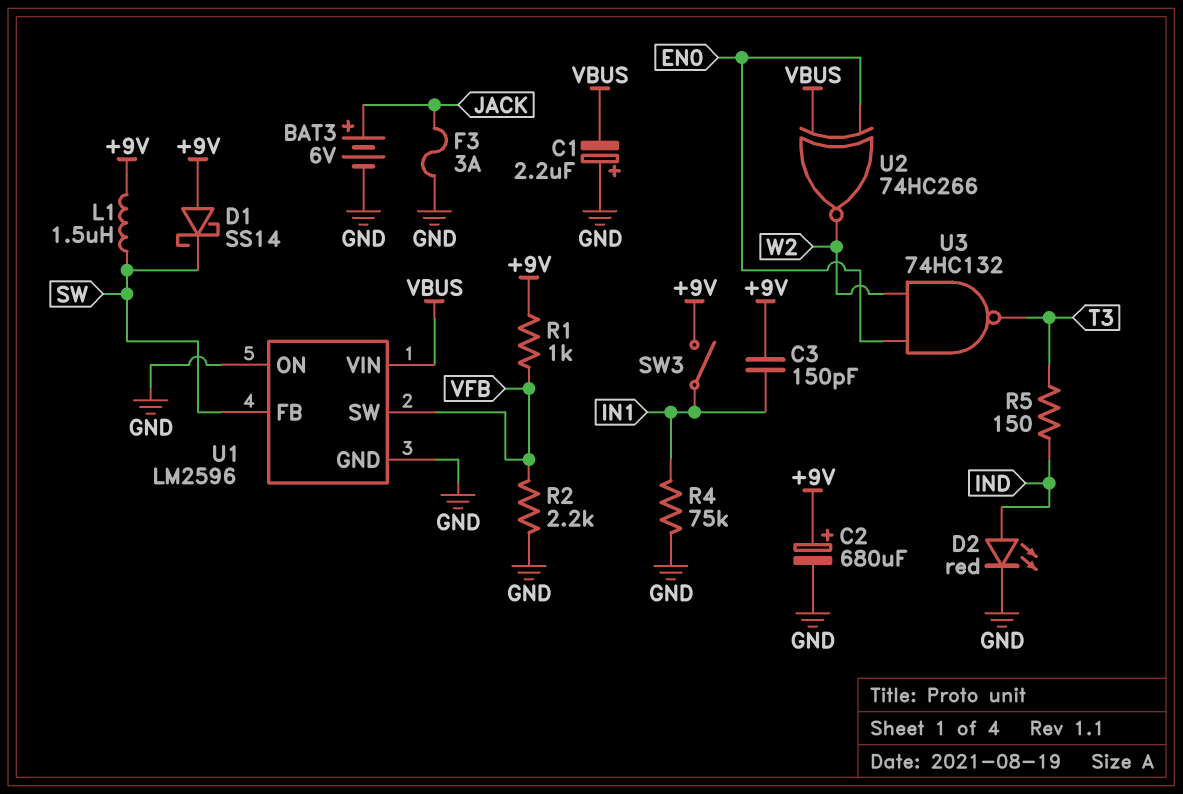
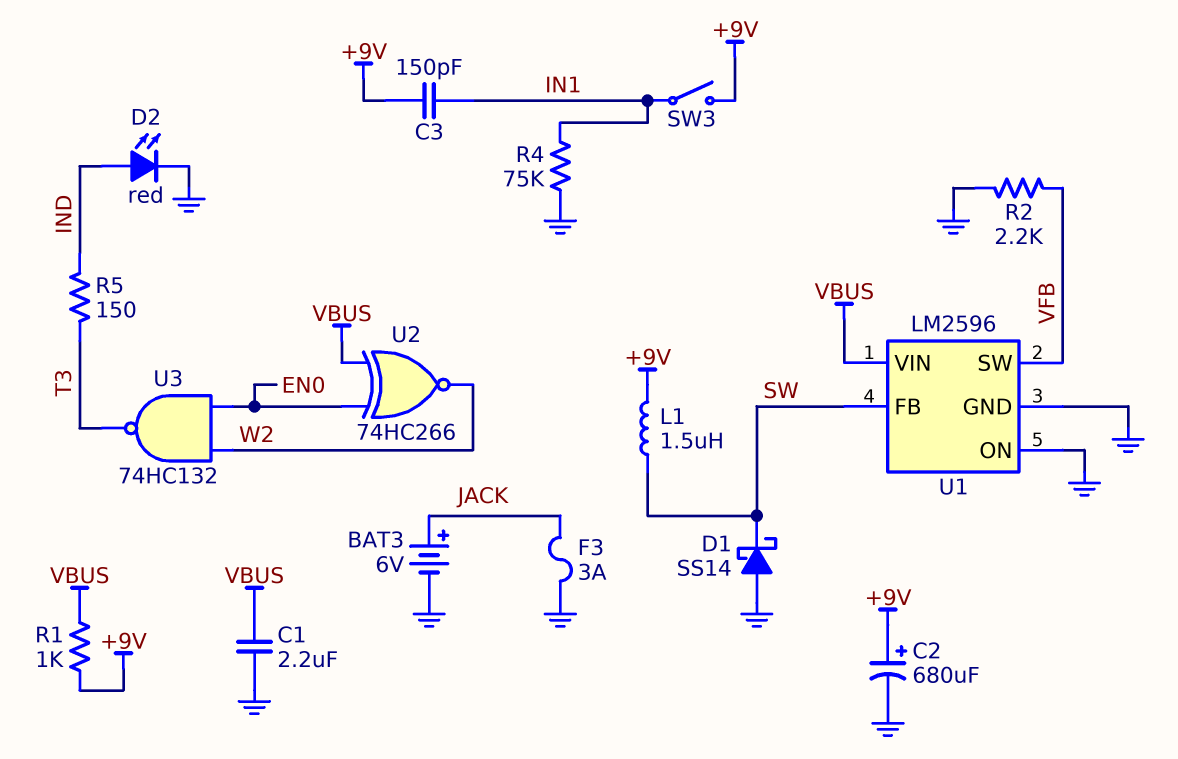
C1: 2.2uF (plus GND, minus VBUS) -> 2.2uF (GND, VBUS)
D1: schottky SS14 (A +9V, K SW) -> schottky SS14 (A GND, K SW)
R1: 1k (+9V, VFB) -> 1k (+9V, VBUS)

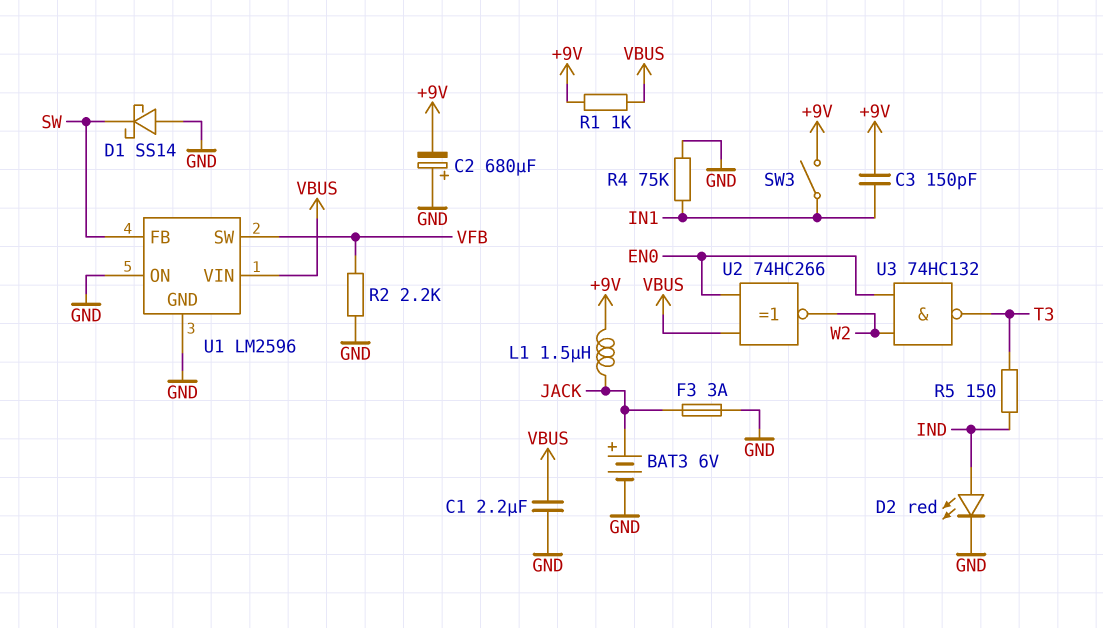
C2: 680uF (plus +9V, minus GND) -> 680uF (plus GND, minus +9V)
L1: 1.5uH (+9V, SW) -> 1.5uH (+9V, JACK)

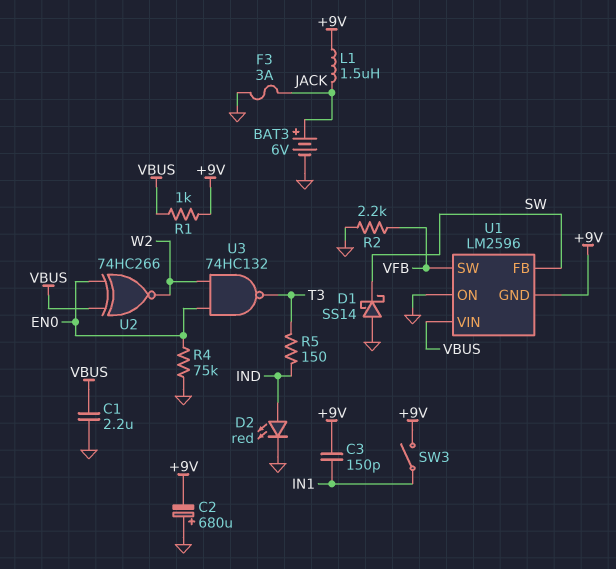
R4: 75k (GND, IN1) -> 75k (EN0, GND)
U1 pin GND: GND -> +9V

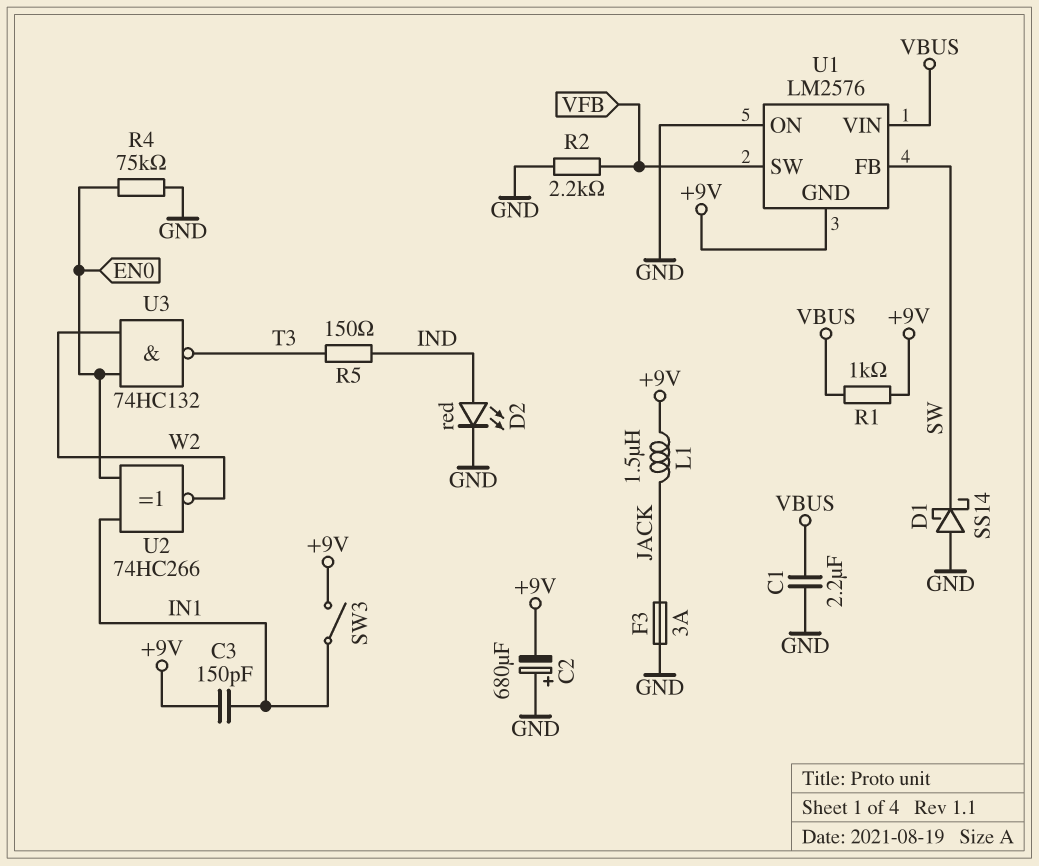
BAT3: 6V (plus JACK, minus GND) -> none
U1: LM2596 -> LM2576
U2: XNOR 74HC266 (in EN0, in VBUS, out W2) -> XNOR 74HC266 (in EN0, in IN1, out W2)

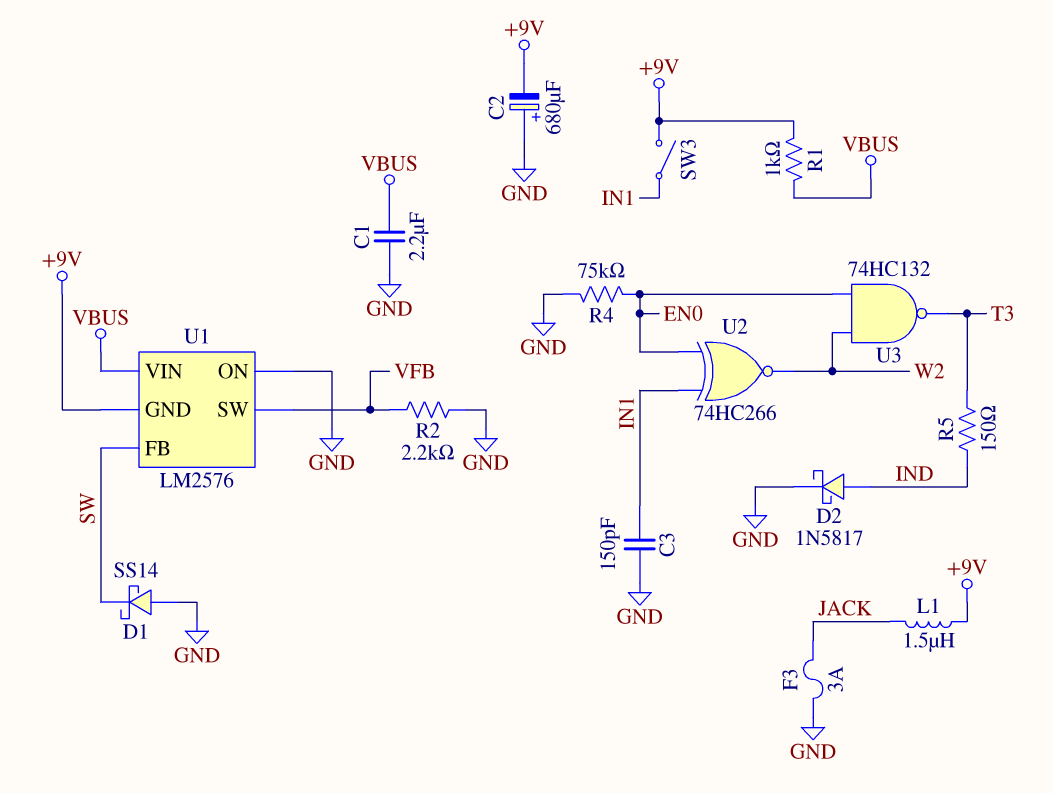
C3: 150pF (+9V, IN1) -> 150pF (GND, IN1)
D2: LED red (A IND, K GND) -> schottky 1N5817 (A IND, K GND)

